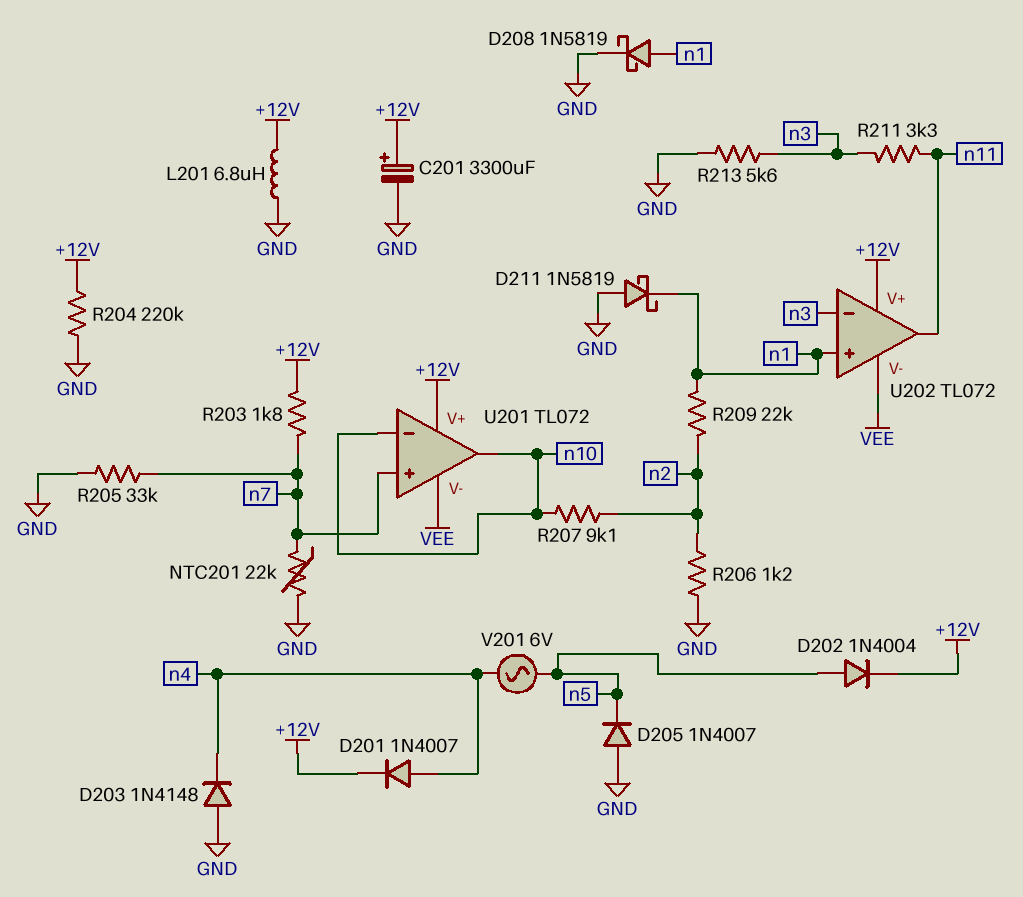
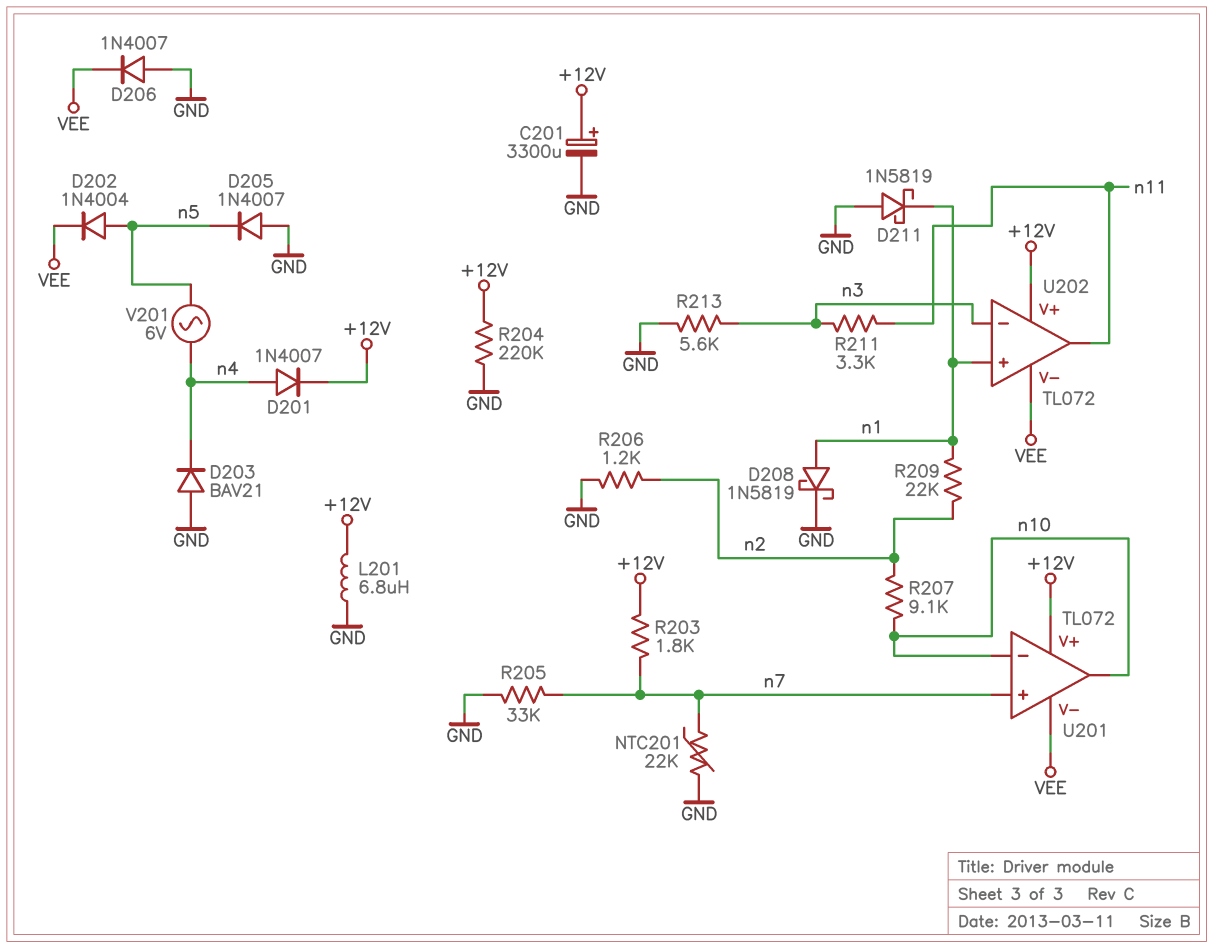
D202: diode 1N4004 (A n5, K +12V) -> diode 1N4004 (A n5, K VEE)
D203: diode 1N4148 (A GND, K n4) -> diode BAV21 (A GND, K n4)
D206: none -> diode 1N4007 (A GND, K VEE)

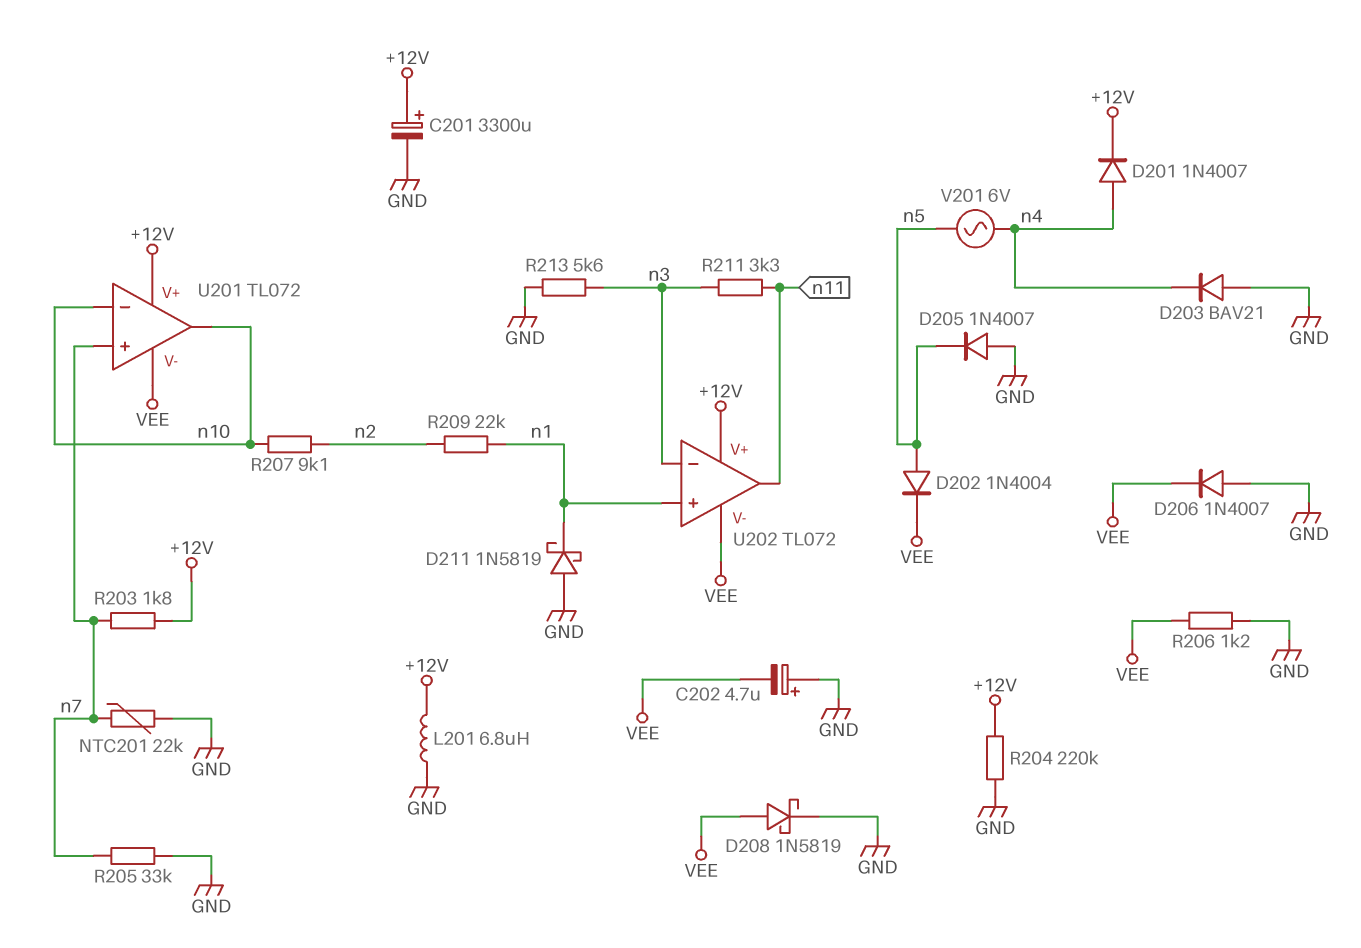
C202: none -> 4.7uF (plus GND, minus VEE)
D208: schottky 1N5819 (A n1, K GND) -> schottky 1N5819 (A VEE, K GND)
R206: 1.2k (GND, n2) -> 1.2k (GND, VEE)

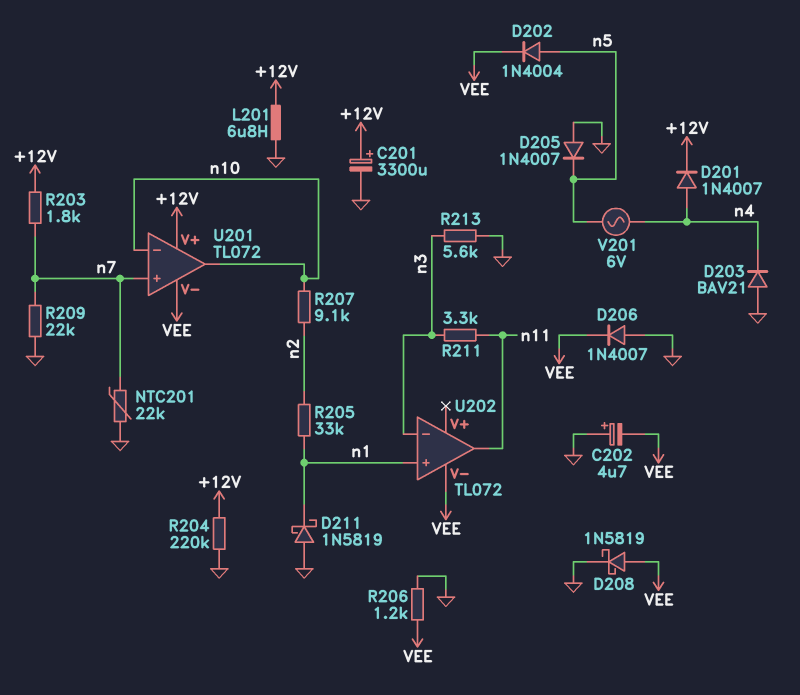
R205: 33k (GND, n7) -> 33k (n1, n2)
R209: 22k (n1, n2) -> 22k (GND, n7)
U202 pin V+: +12V -> none

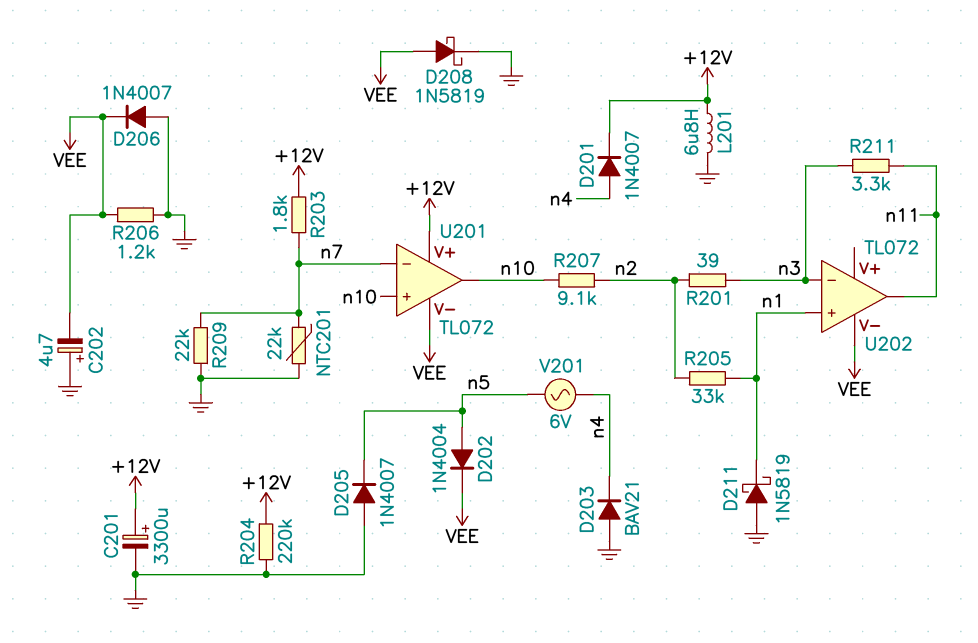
R201: none -> 39 (n2, n3)
R213: 5.6k (GND, n3) -> none
U201 pin in+: n7 -> n10
U201 pin in-: n10 -> n7

